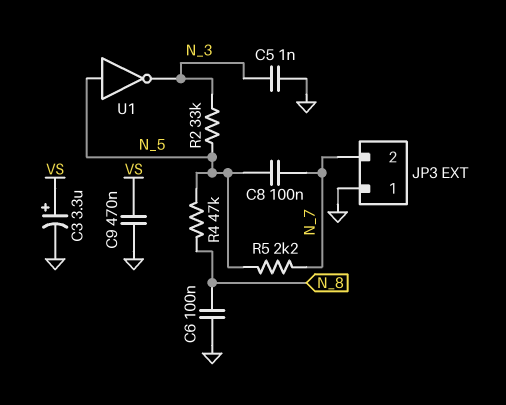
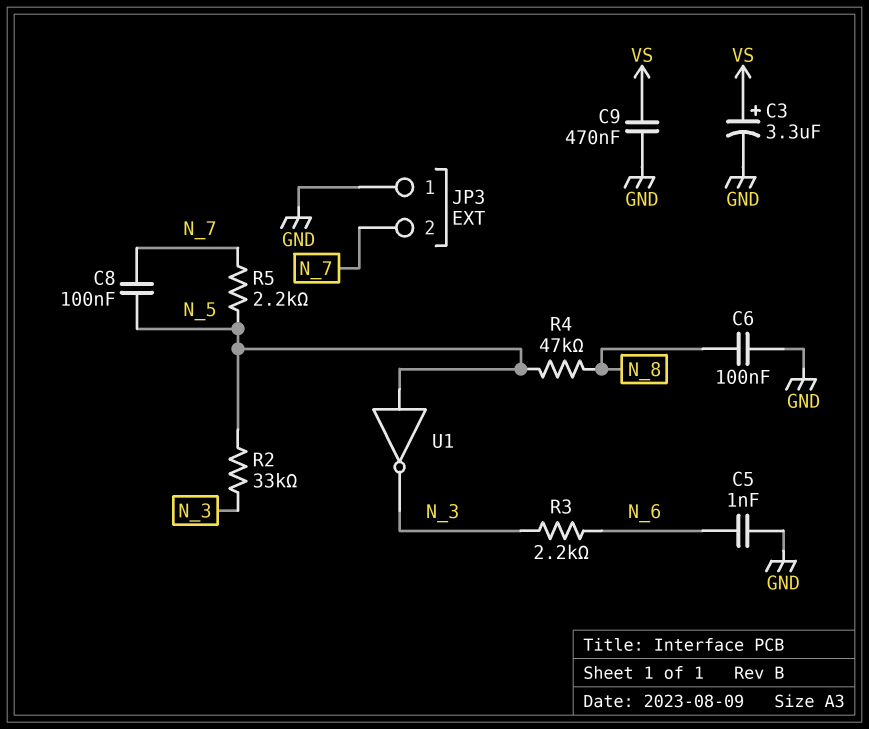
C5: 1nF (GND, N_3) -> 1nF (GND, N_6)
R3: none -> 2.2k (N_3, N_6)

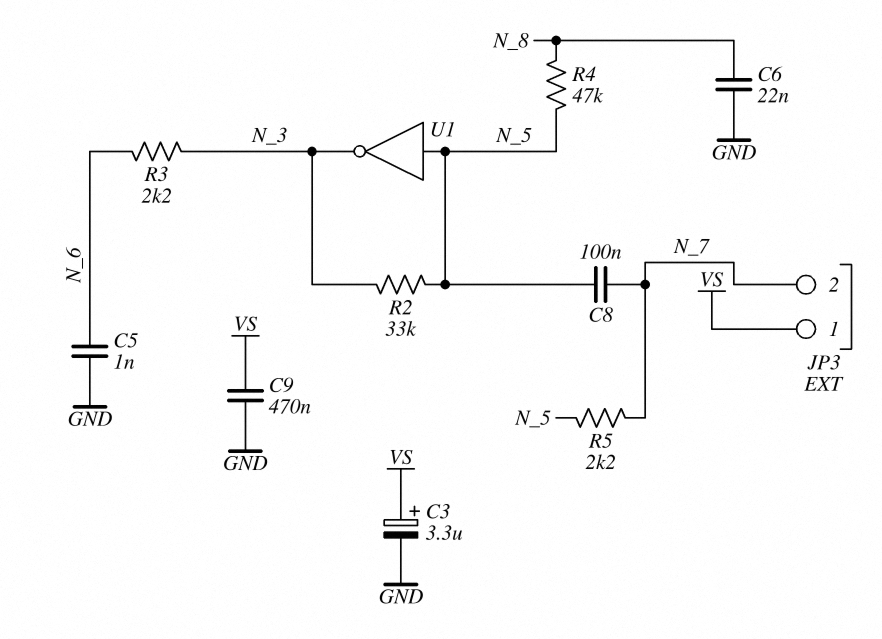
C6: 100nF (GND, N_8) -> 22nF (GND, N_8)
JP3 pin 1: GND -> VS

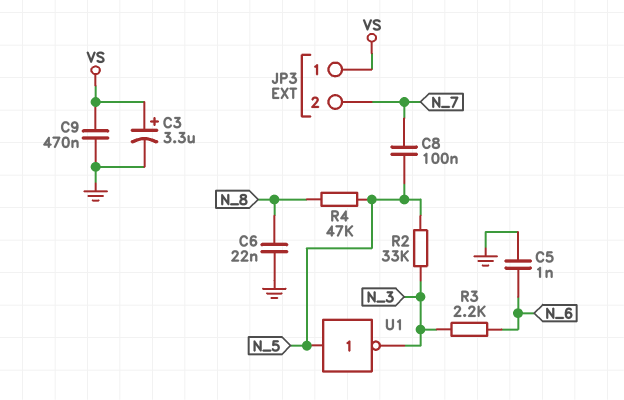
R5: 2.2k (N_5, N_7) -> none

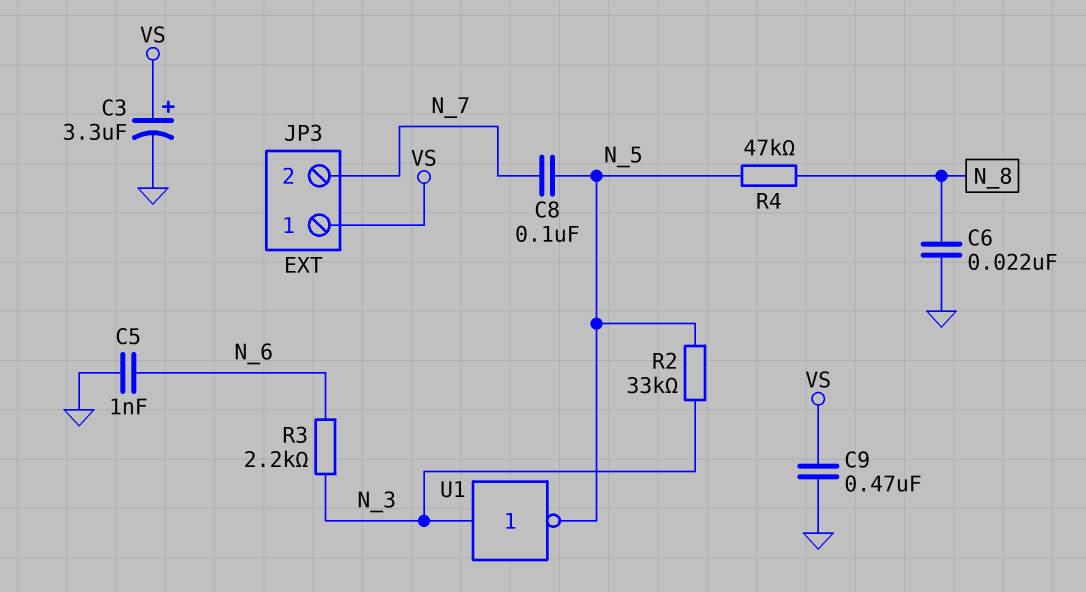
U1: NOT (in N_5, out N_3) -> NOT (in N_3, out N_5)

